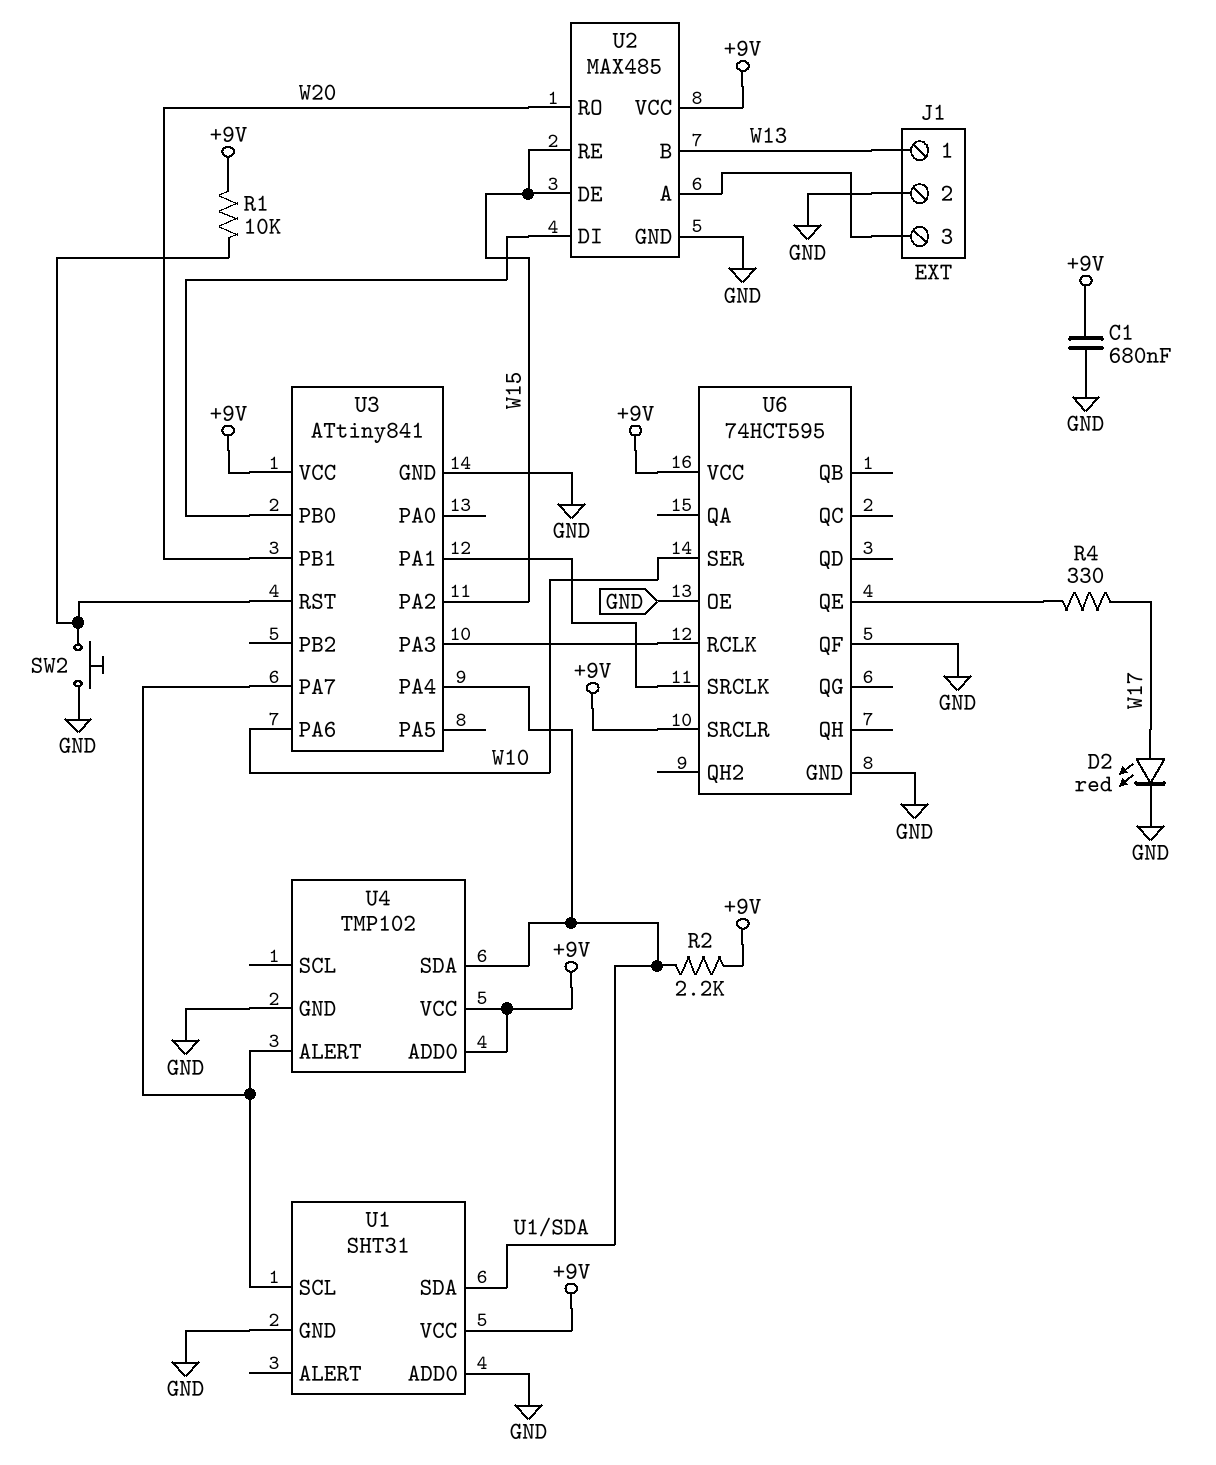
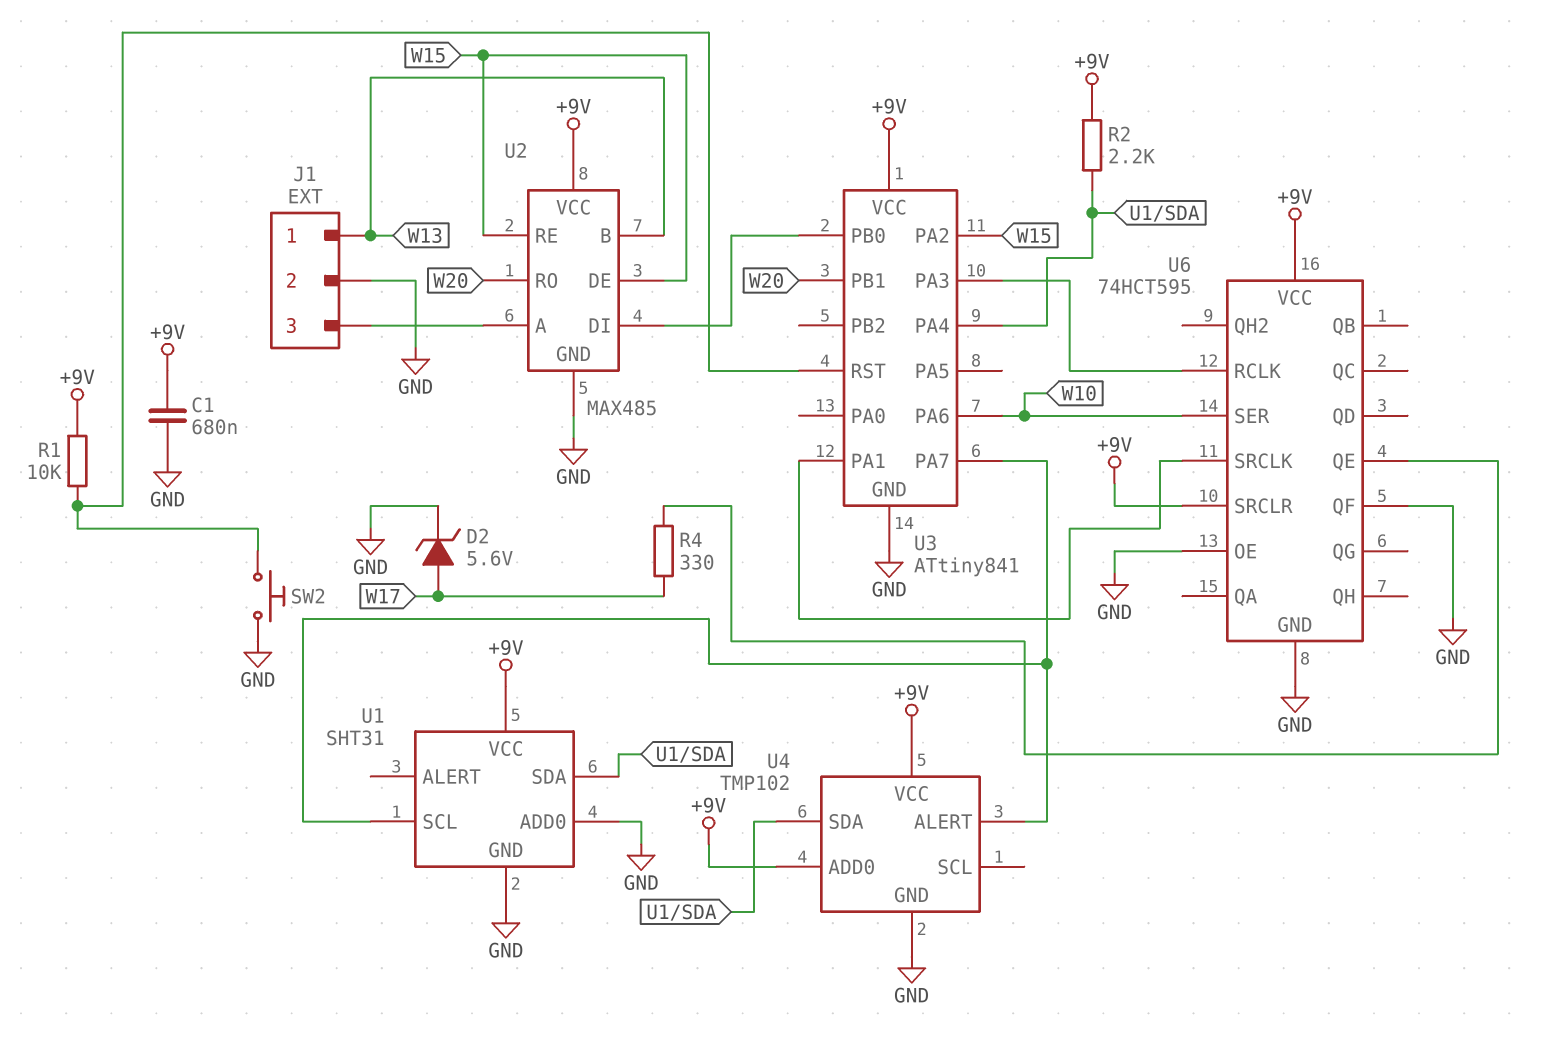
D2: LED red (A W17, K GND) -> zener 5.6V (A W17, K GND)

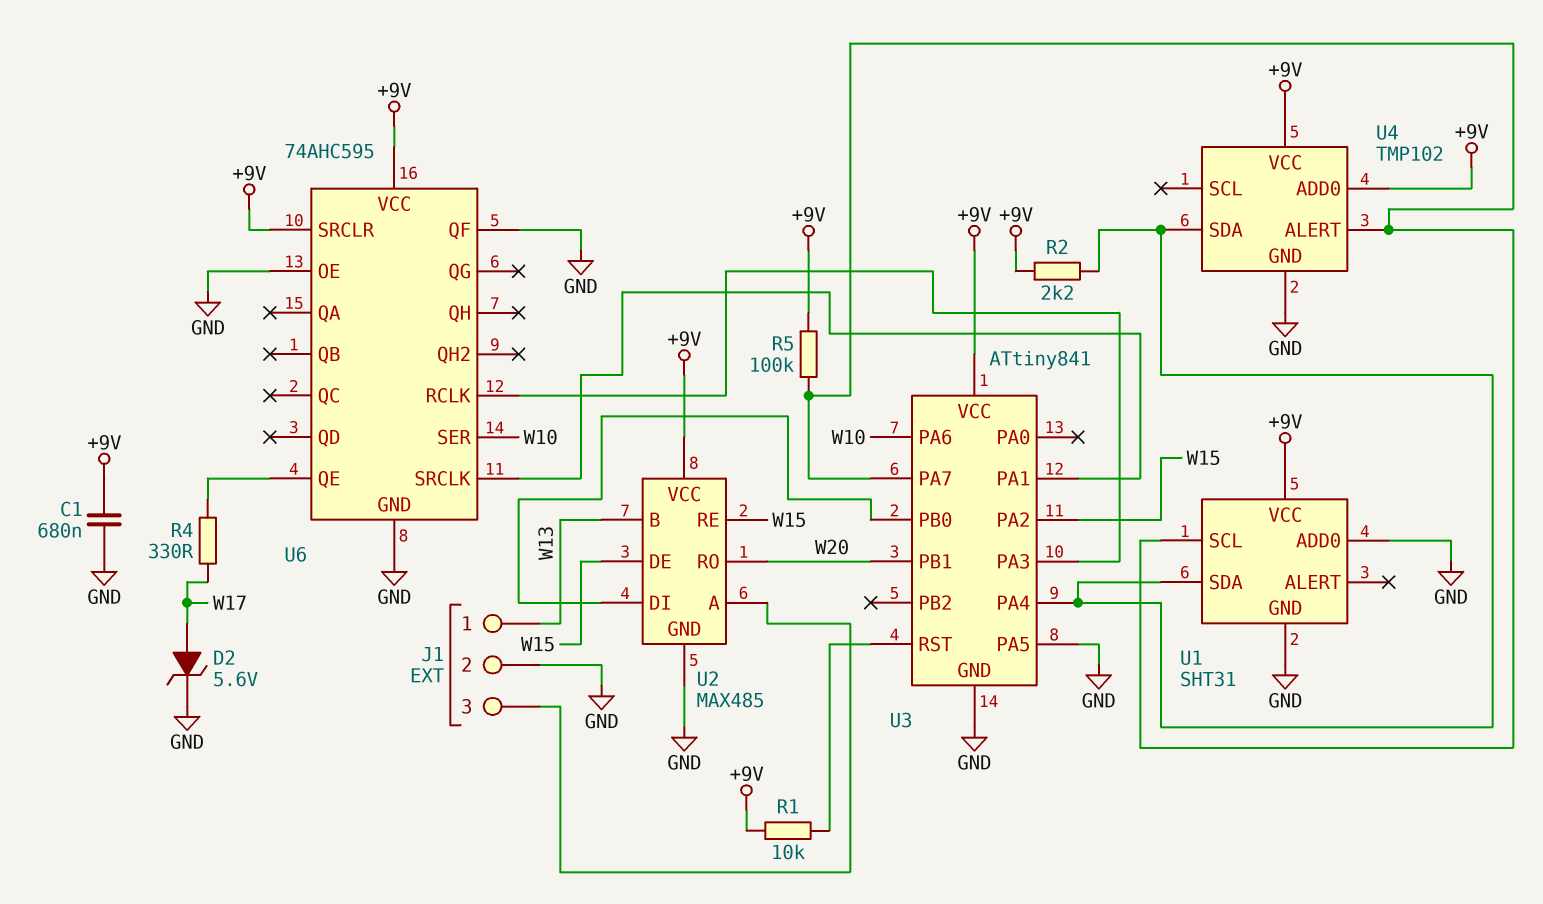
R5: none -> 100k (+9V, U1/SCL)
SW2: button (GND, U3/RST) -> none
U3 pin PA5: none -> GND
U6: 74HCT595 -> 74AHC595

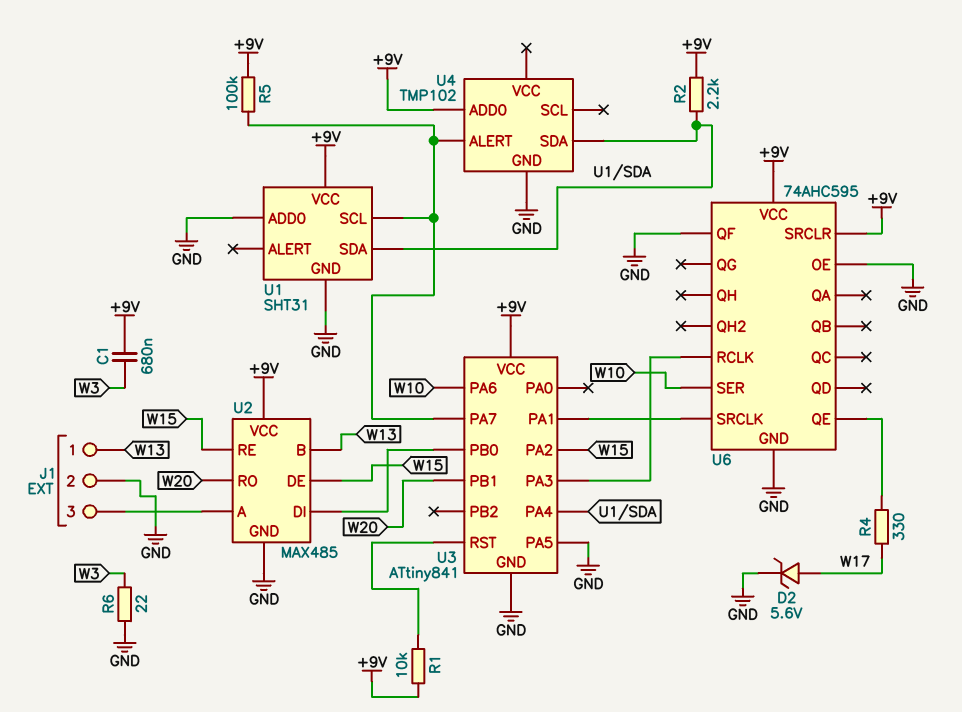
C1: 680nF (+9V, GND) -> 680nF (+9V, W3)
R6: none -> 22 (GND, W3)
U4 pin VCC: +9V -> none

